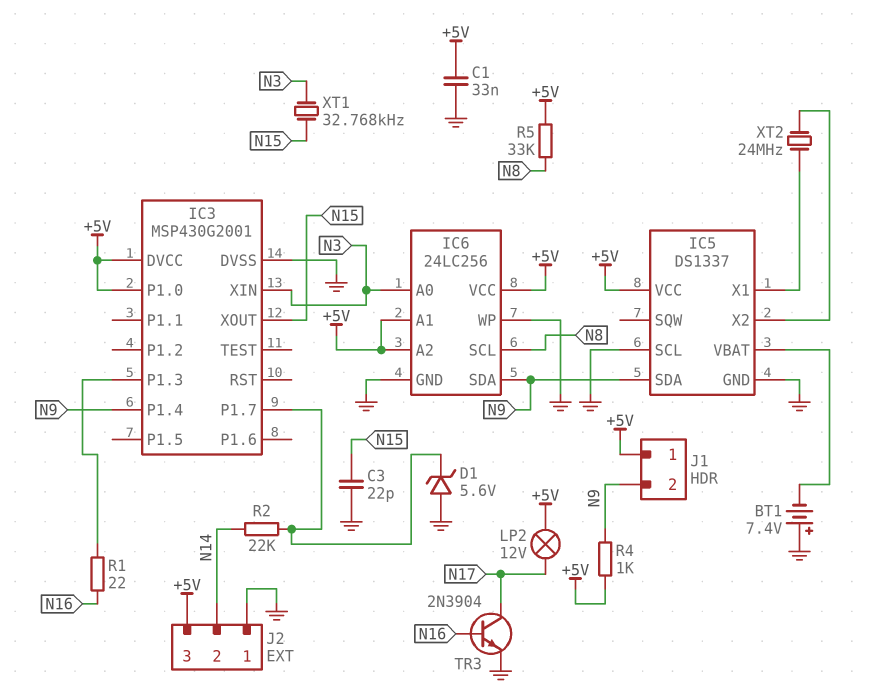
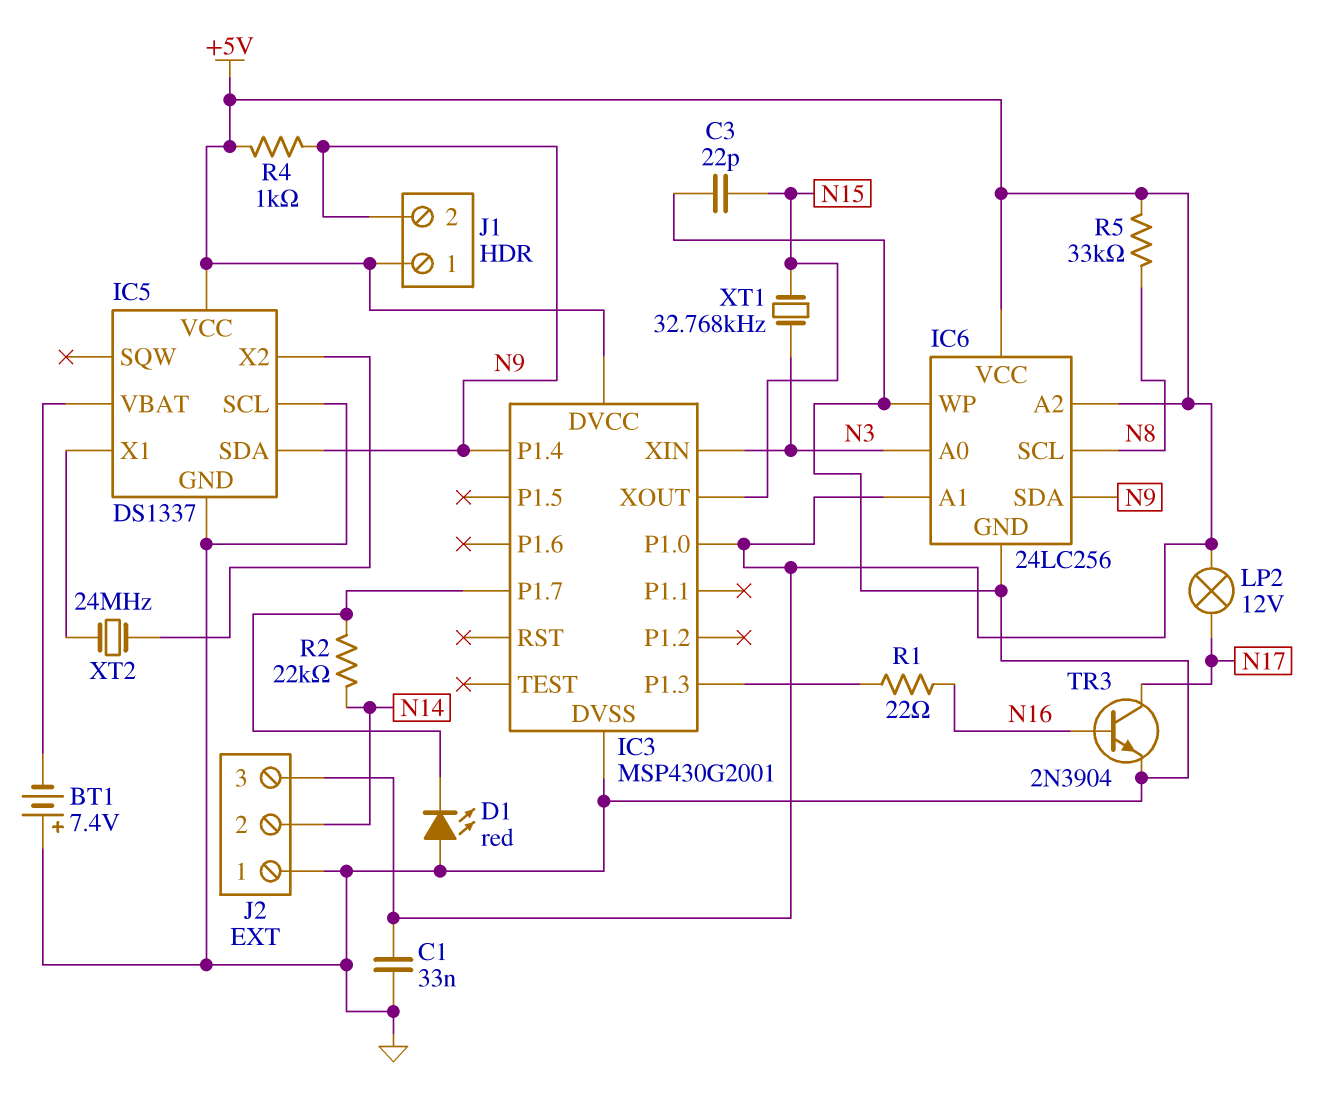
D1: zener 5.6V (A GND, K IC3/P1.7) -> LED red (A GND, K IC3/P1.7)

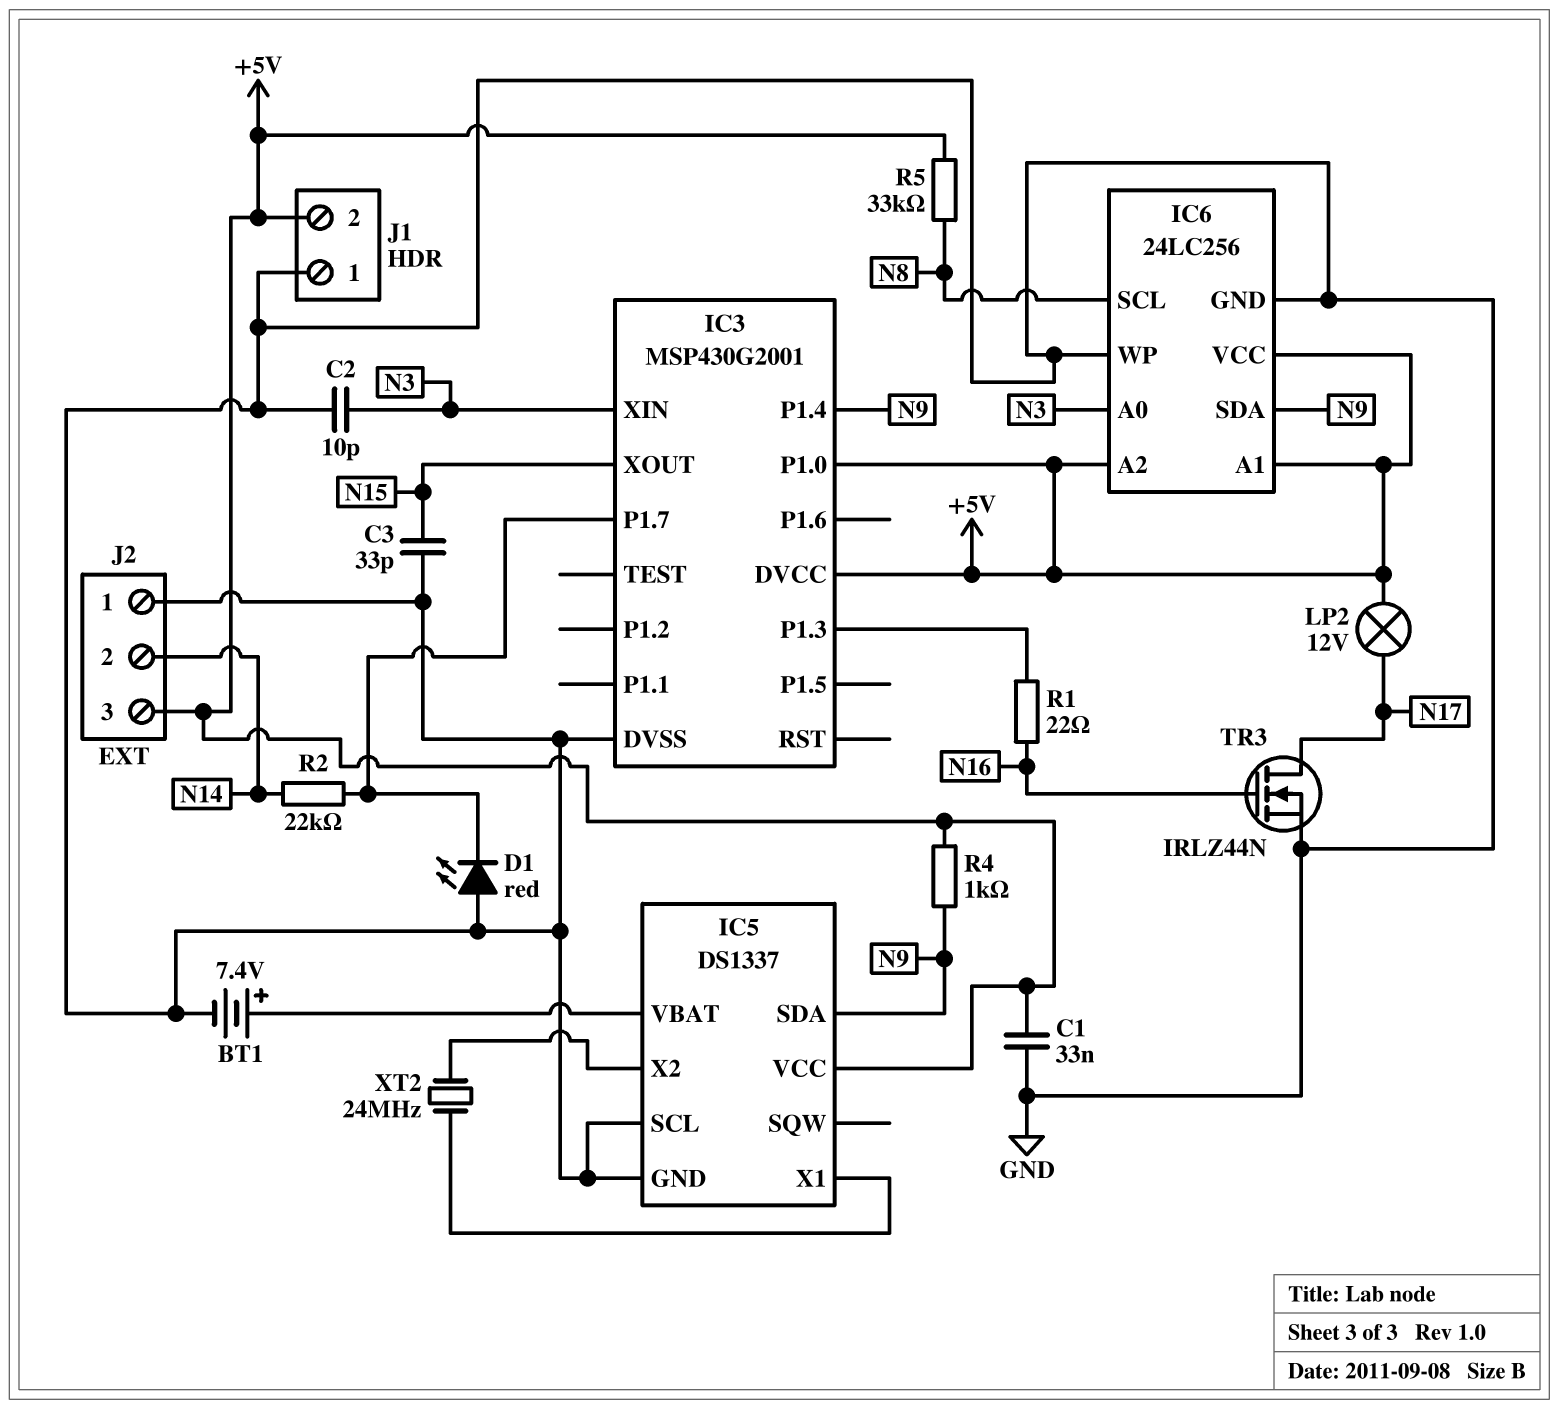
BT1: 7.4V (plus GND, minus IC5/VBAT) -> 7.4V (plus IC5/VBAT, minus GND)
C2: none -> 10pF (GND, N3)
C3: 22pF (GND, N15) -> 33pF (GND, N15)
J1 pin 1: +5V -> GND
J1 pin 2: N9 -> +5V
TR3: NPN 2N3904 (B N16, C N17, E GND) -> NMOS IRLZ44N (G N16, D N17, S GND)
XT1: 32.768kHz (N3, N15) -> none

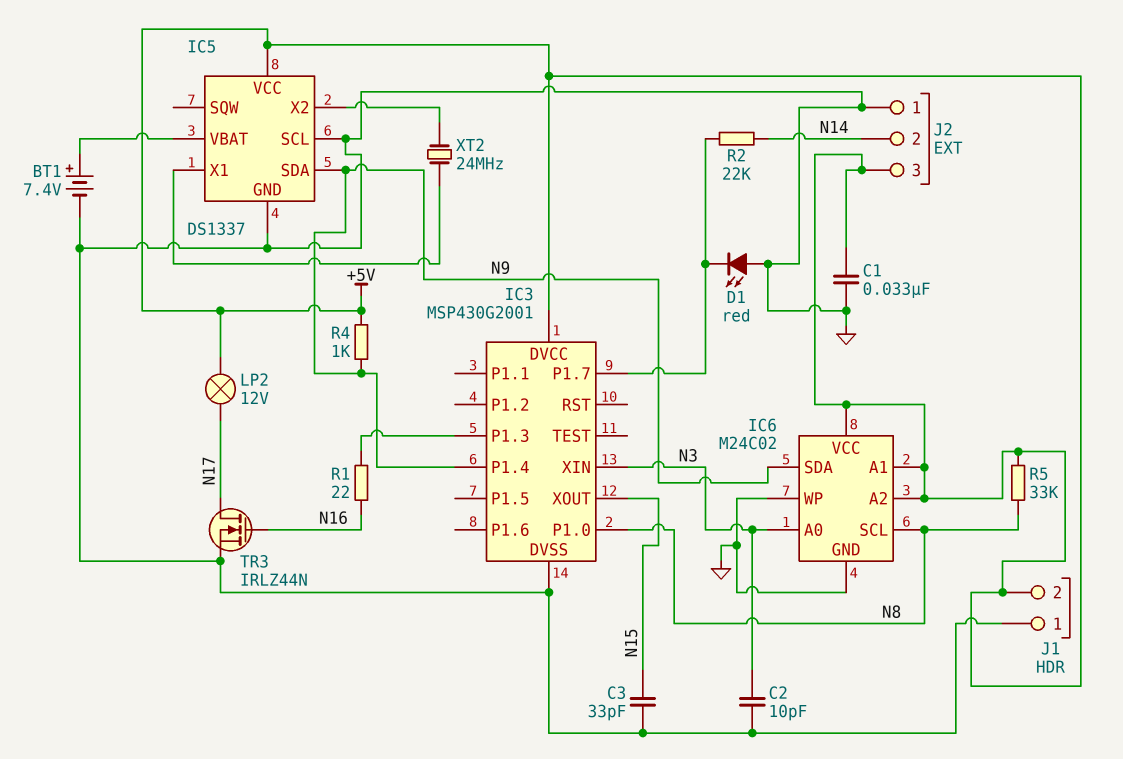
IC3 pin P1.0: +5V -> N8
IC6: 24LC256 -> M24C02

